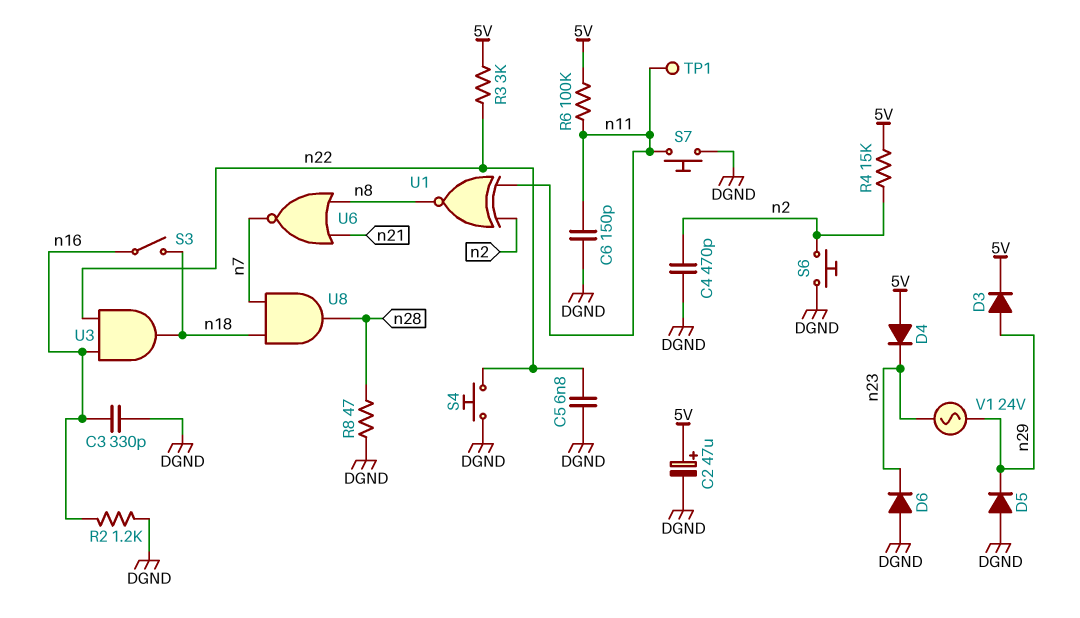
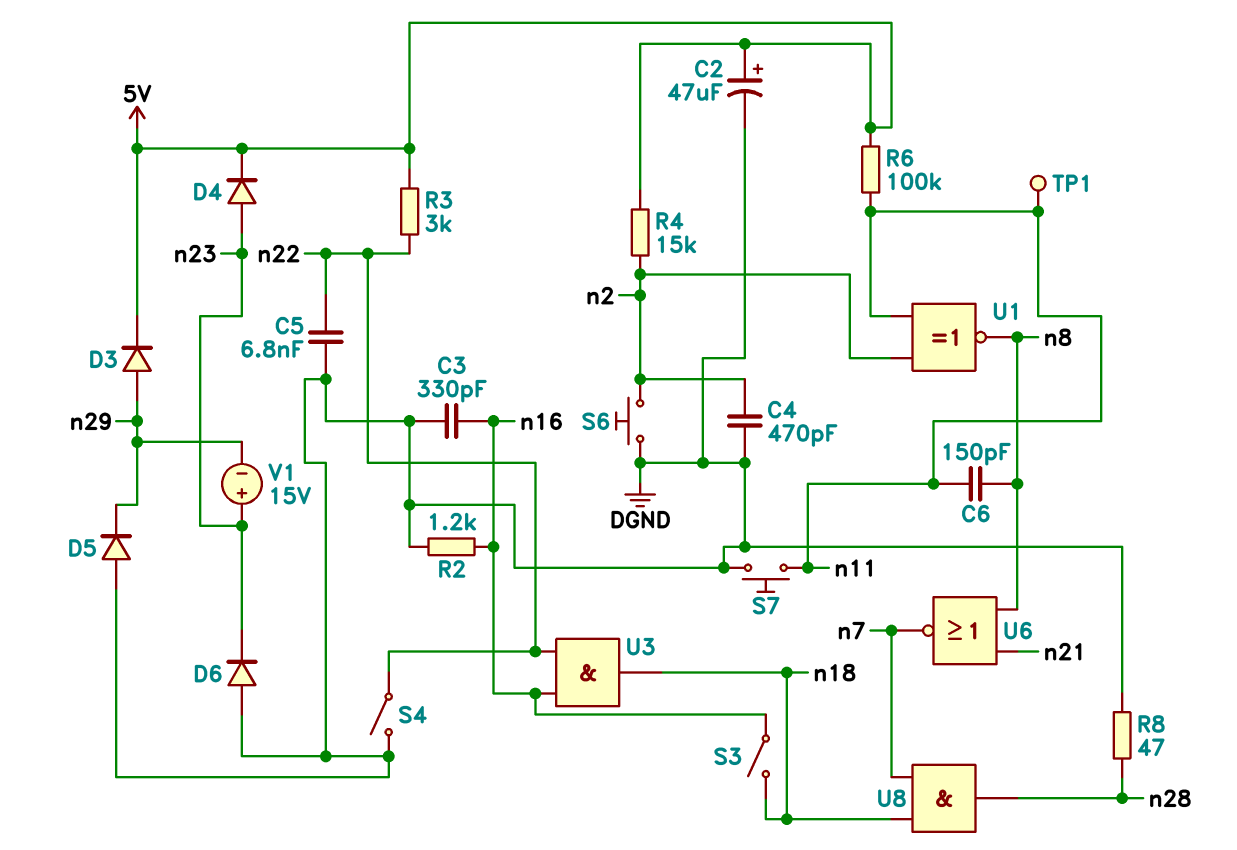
C6: 150pF (DGND, n11) -> 150pF (n8, n11)
D4: diode (A 5V, K n23) -> diode (A n23, K 5V)
S4: button (DGND, n22) -> switch (DGND, n22)
V1: AC 24V (n23, n29) -> 15V (plus n23, minus n29)

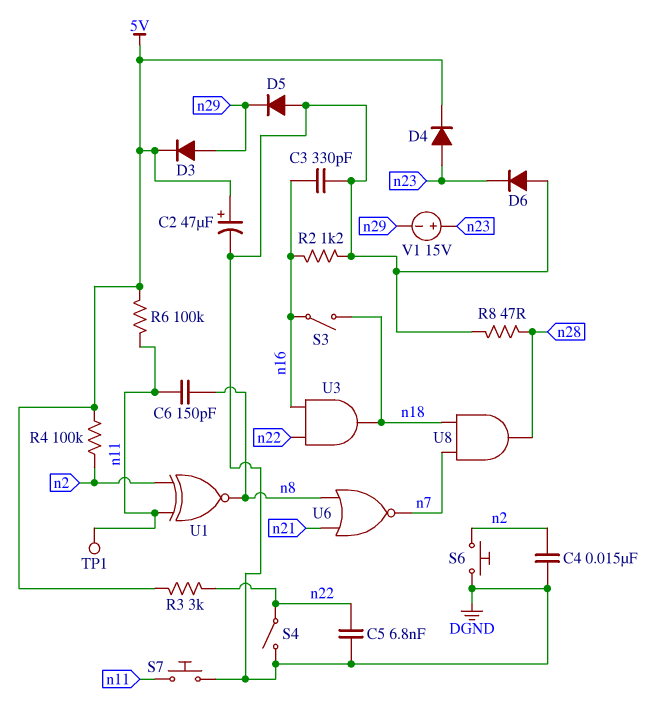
C4: 470pF (DGND, n2) -> 15nF (DGND, n2)
R4: 15k (5V, n2) -> 100k (5V, n2)

